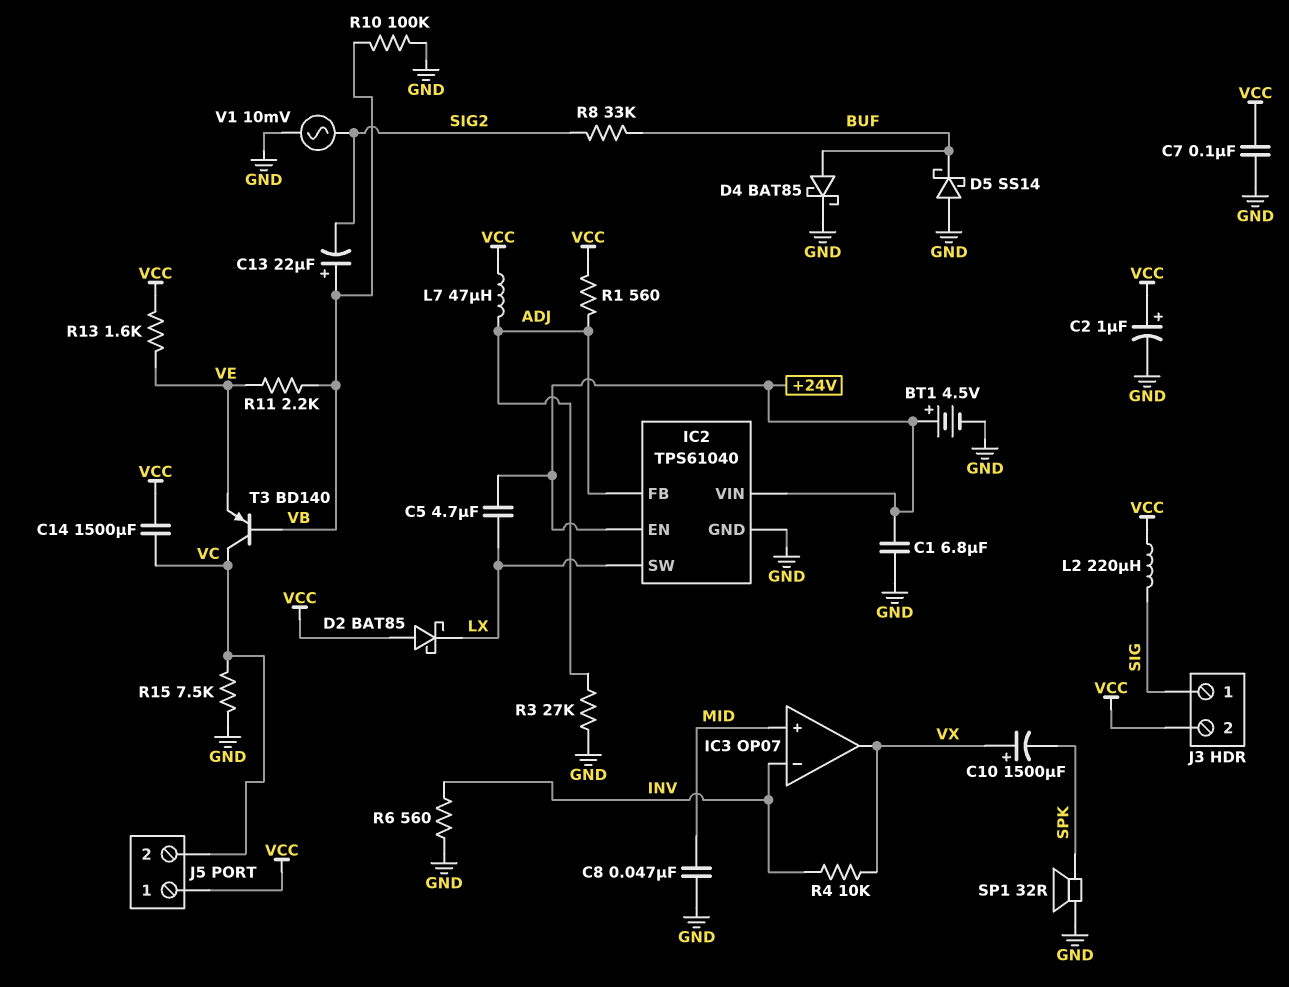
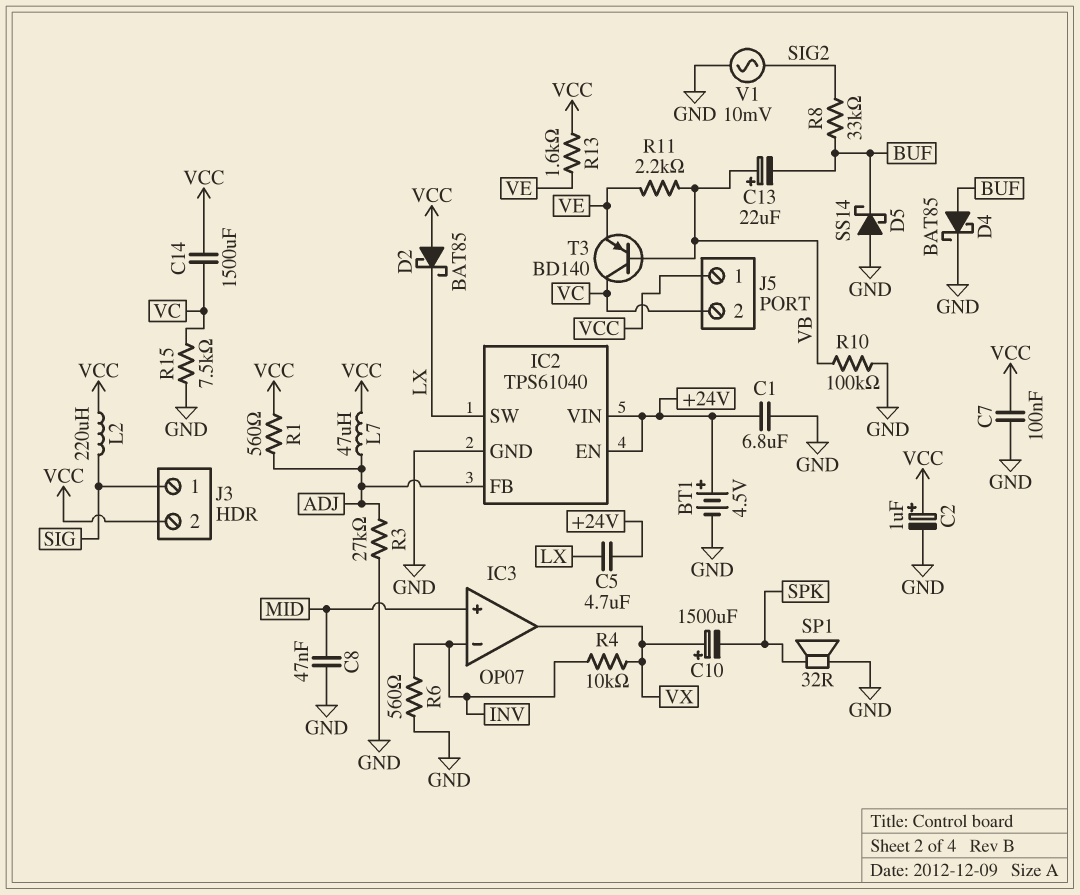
C13: 22uF (plus VB, minus SIG2) -> 22uF (plus VB, minus BUF)

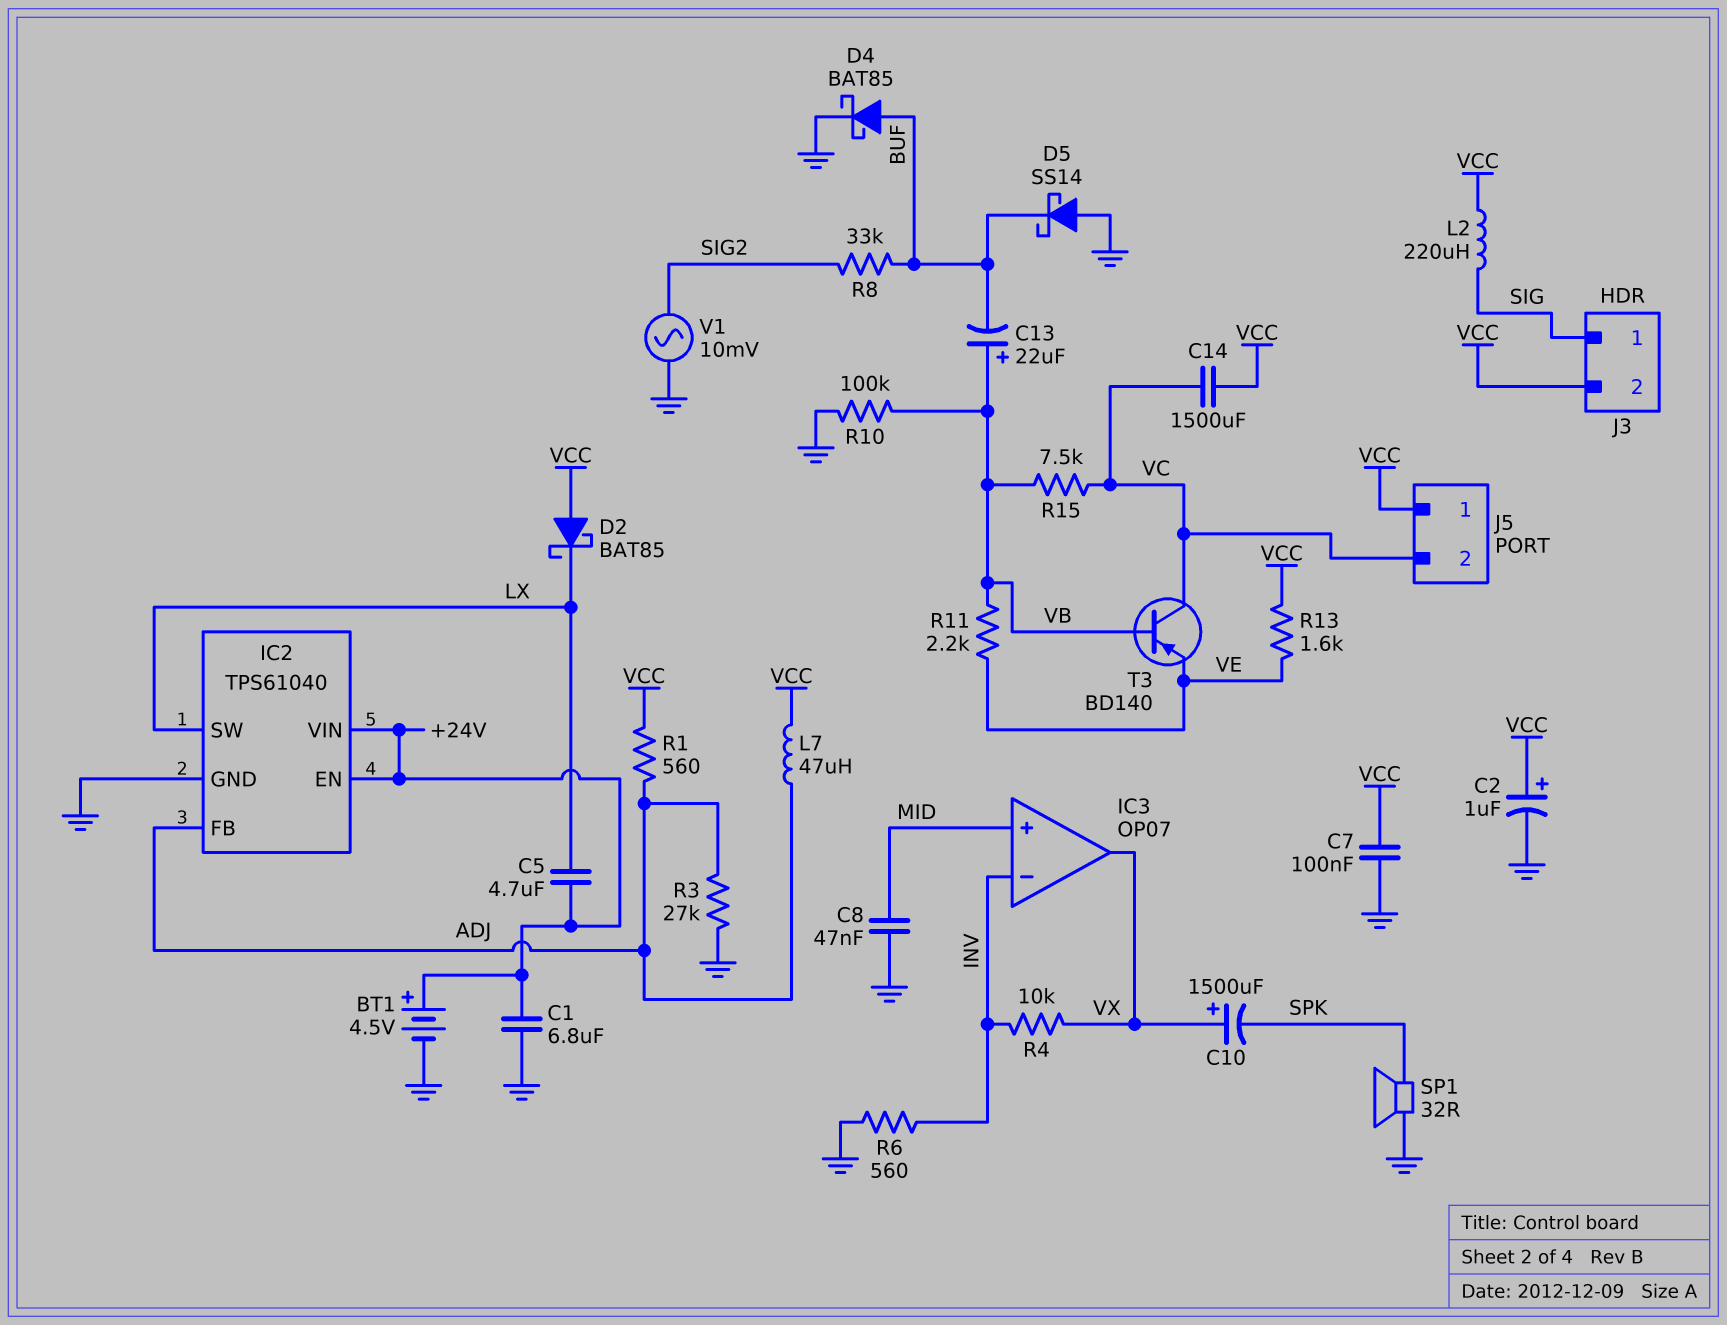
R15: 7.5k (GND, VC) -> 7.5k (VB, VC)

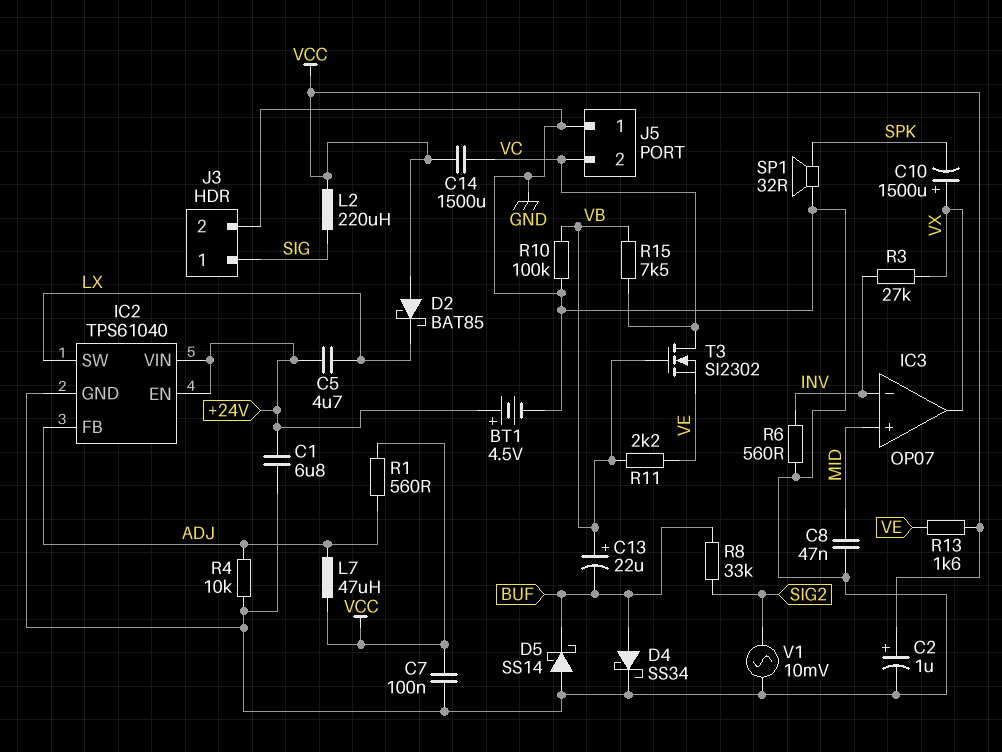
D4: schottky BAT85 (A BUF, K GND) -> schottky SS34 (A BUF, K GND)
J3 pin 2: VCC -> GND
J5 pin 1: VCC -> GND
R3: 27k (ADJ, GND) -> 27k (INV, VX)
R4: 10k (INV, VX) -> 10k (ADJ, GND)
T3: PNP BD140 (B VB, C VC, E VE) -> NMOS SI2302 (G VB, D VC, S VE)

